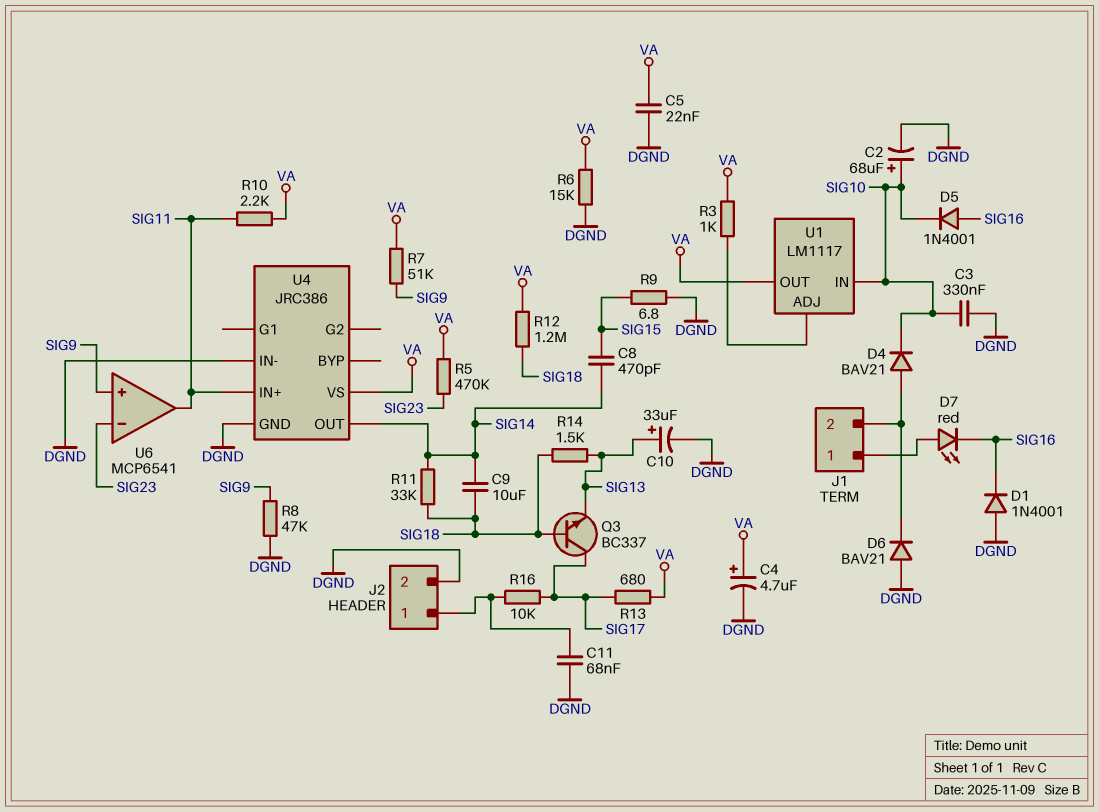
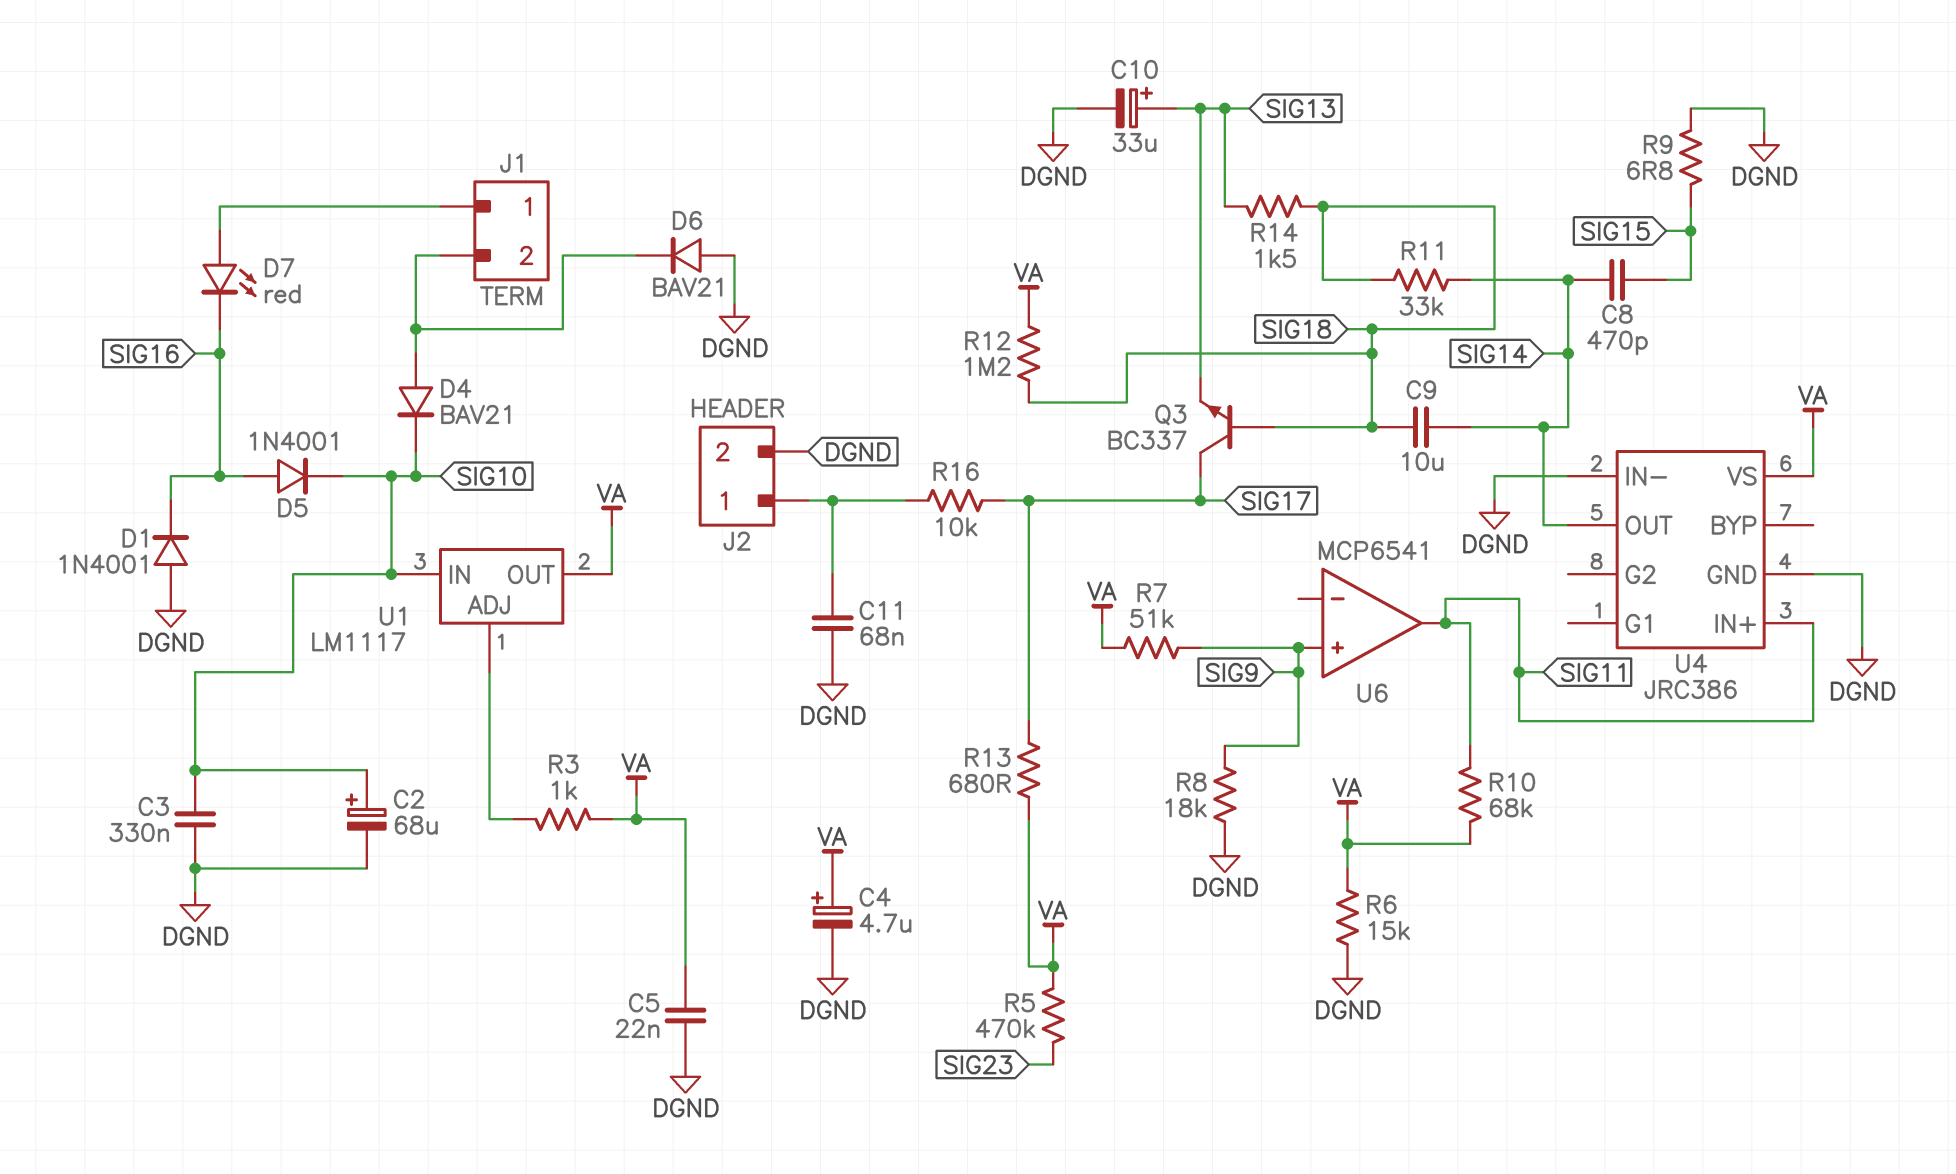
R8: 47k (DGND, SIG9) -> 18k (DGND, SIG9)
R10: 2.2k (SIG11, VA) -> 68k (SIG11, VA)
U6 pin in-: SIG23 -> none

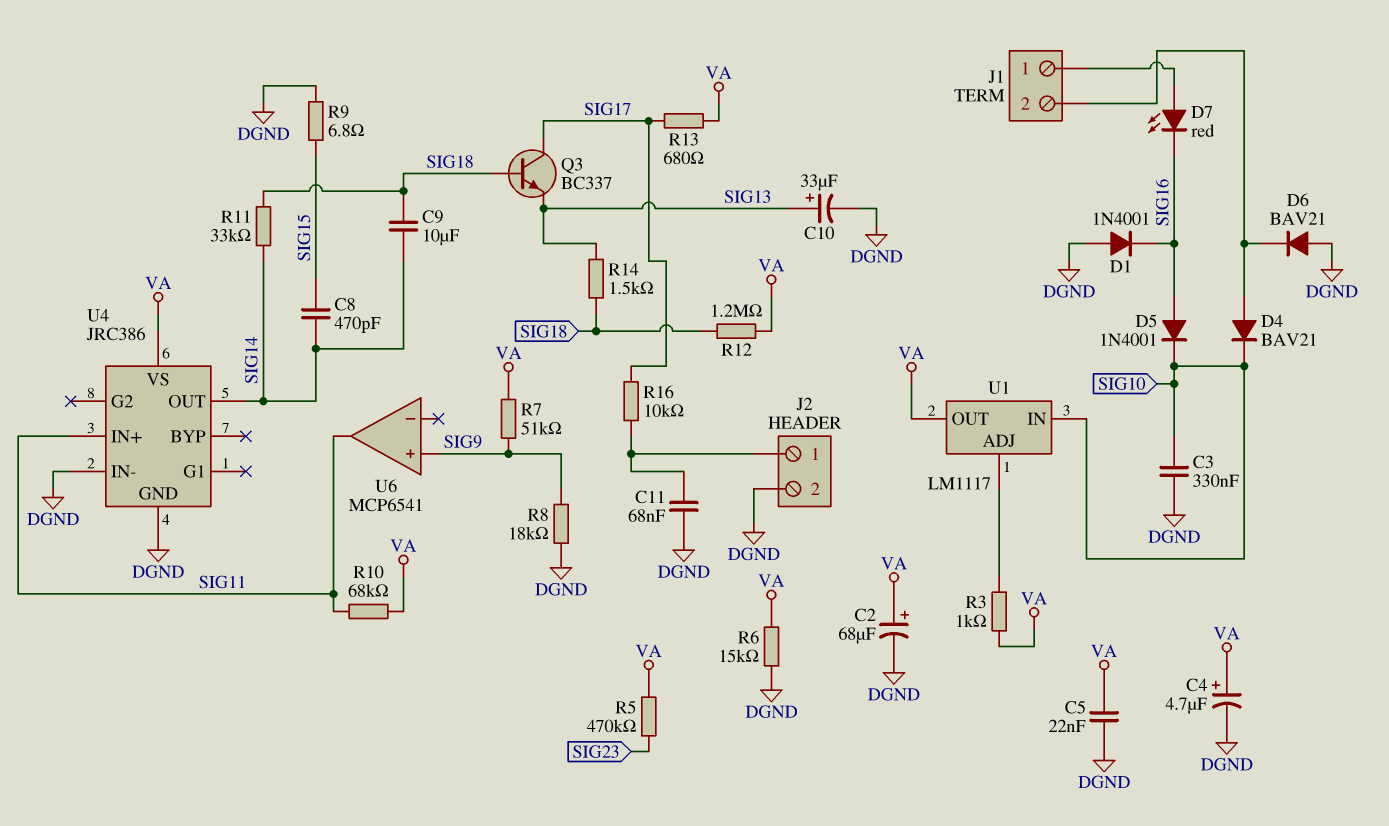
C2: 68uF (plus SIG10, minus DGND) -> 68uF (plus VA, minus DGND)

